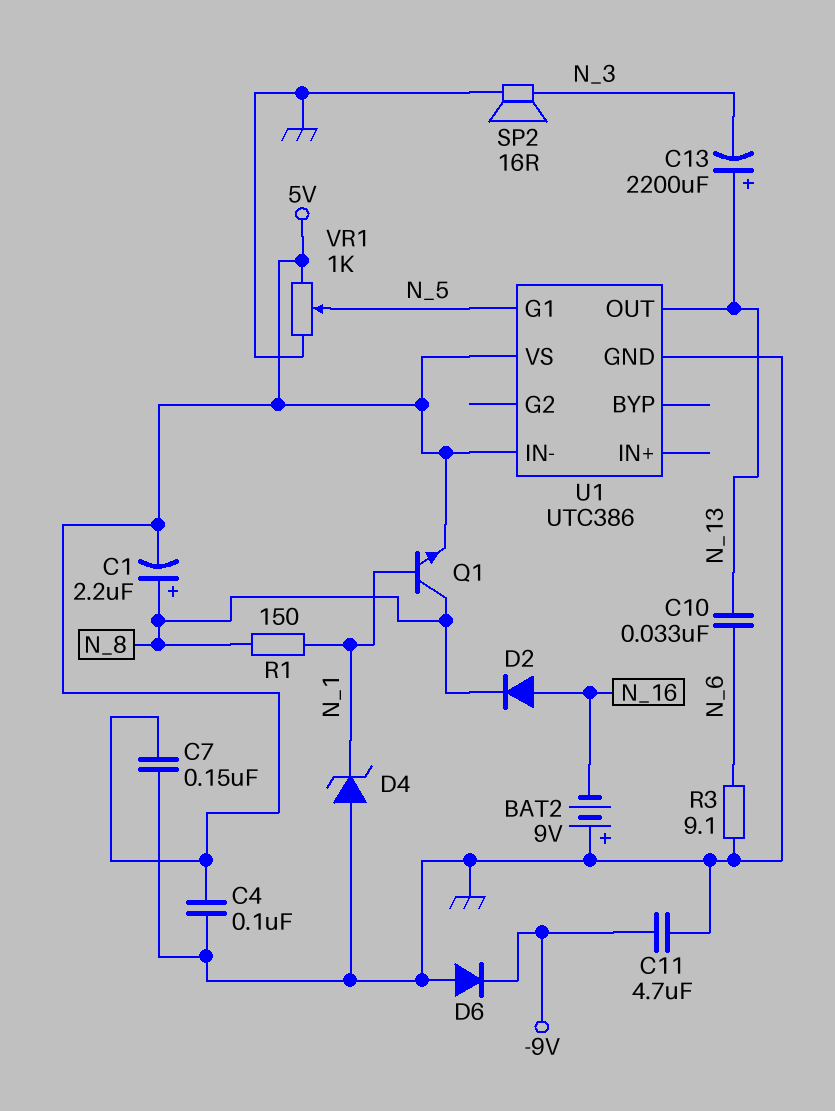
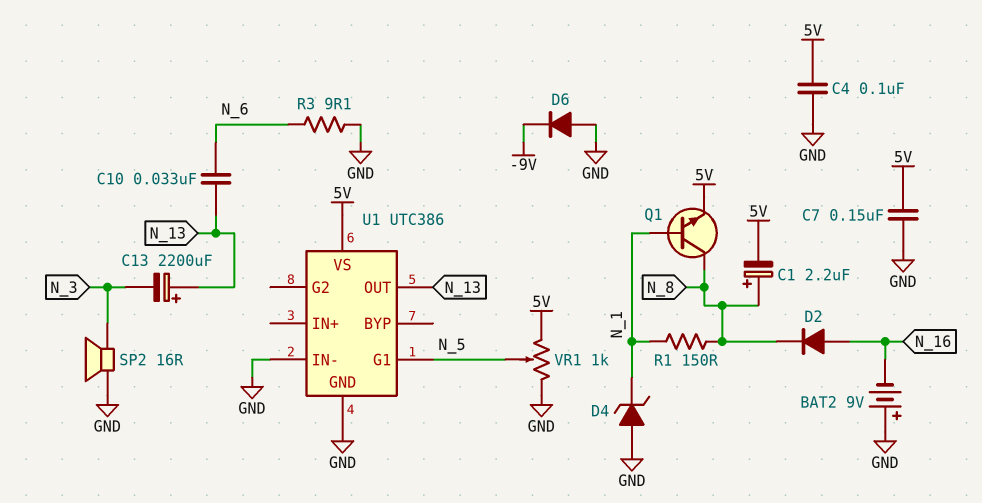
C11: 4.7uF (-9V, GND) -> none
U1 pin IN-: 5V -> GND

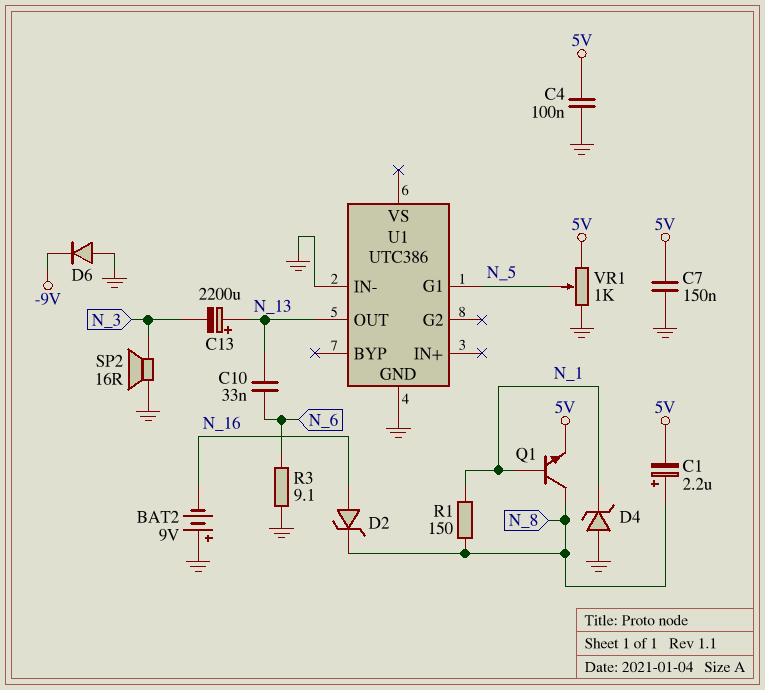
D2: diode (A N_16, K N_8) -> zener (A N_16, K N_8)
U1 pin VS: 5V -> none

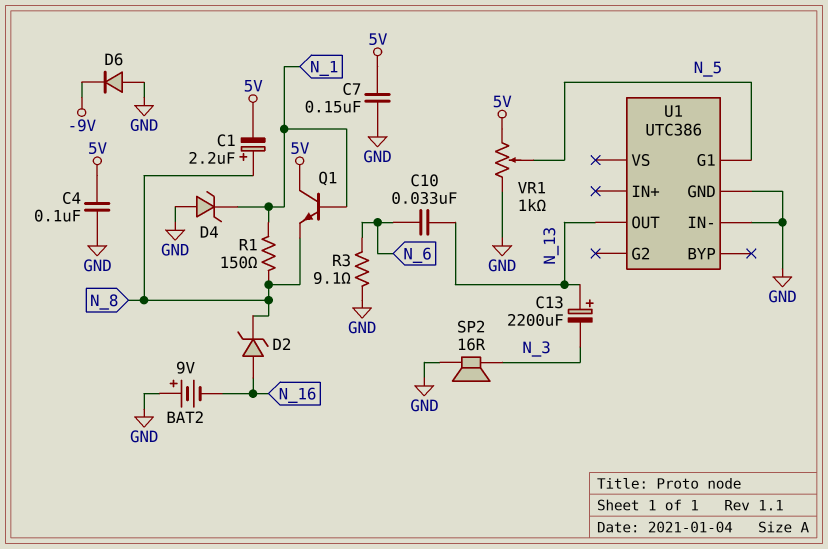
Q1: NPN (B N_1, C N_8, E 5V) -> NPN (B N_1, C 5V, E N_8)

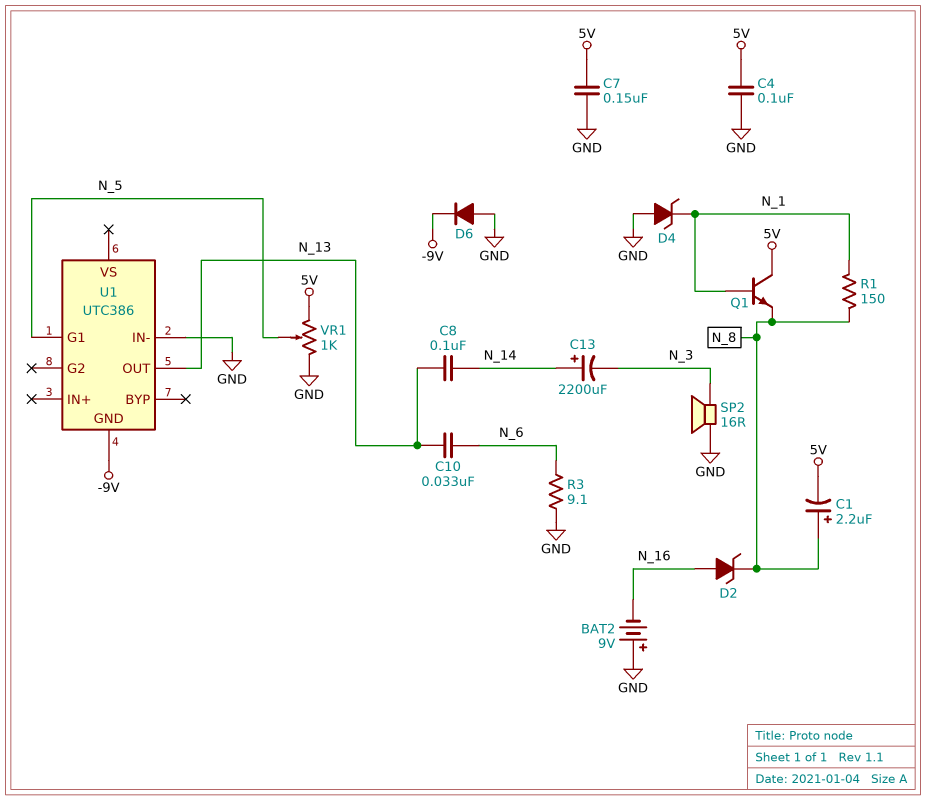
C8: none -> 100nF (N_13, N_14)
C13: 2200uF (plus N_13, minus N_3) -> 2200uF (plus N_14, minus N_3)
U1 pin GND: GND -> -9V

